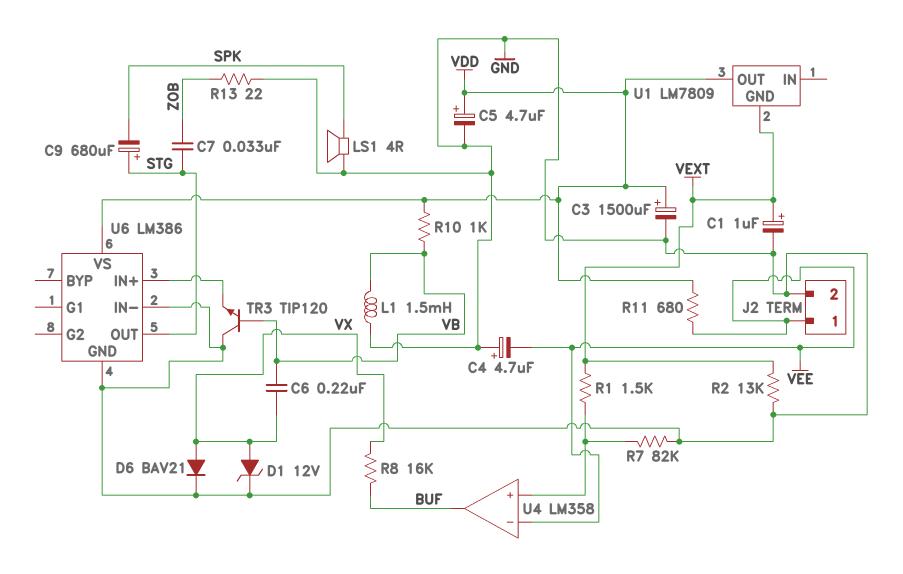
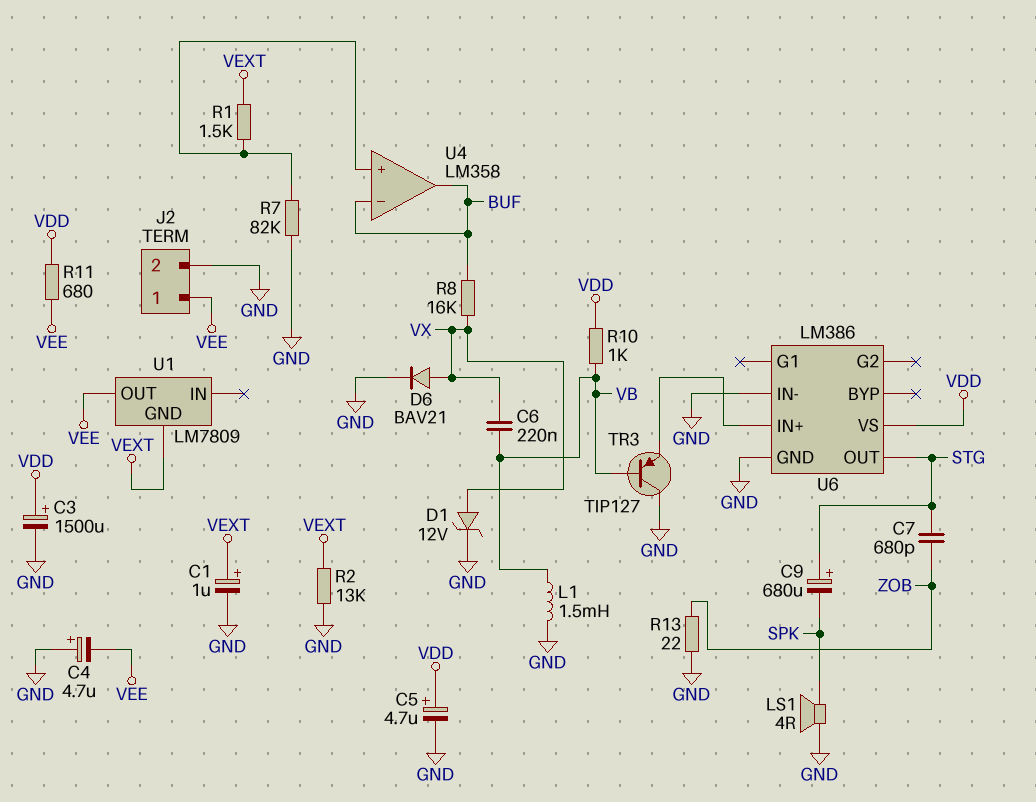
C7: 33nF (STG, ZOB) -> 680pF (STG, ZOB)
TR3: NPN TIP120 (B VB, C GND, E U6/IN+) -> PNP TIP127 (B VB, C GND, E U6/IN+)
U1 pin OUT: VDD -> VEE
U4 pin in-: VEE -> BUF

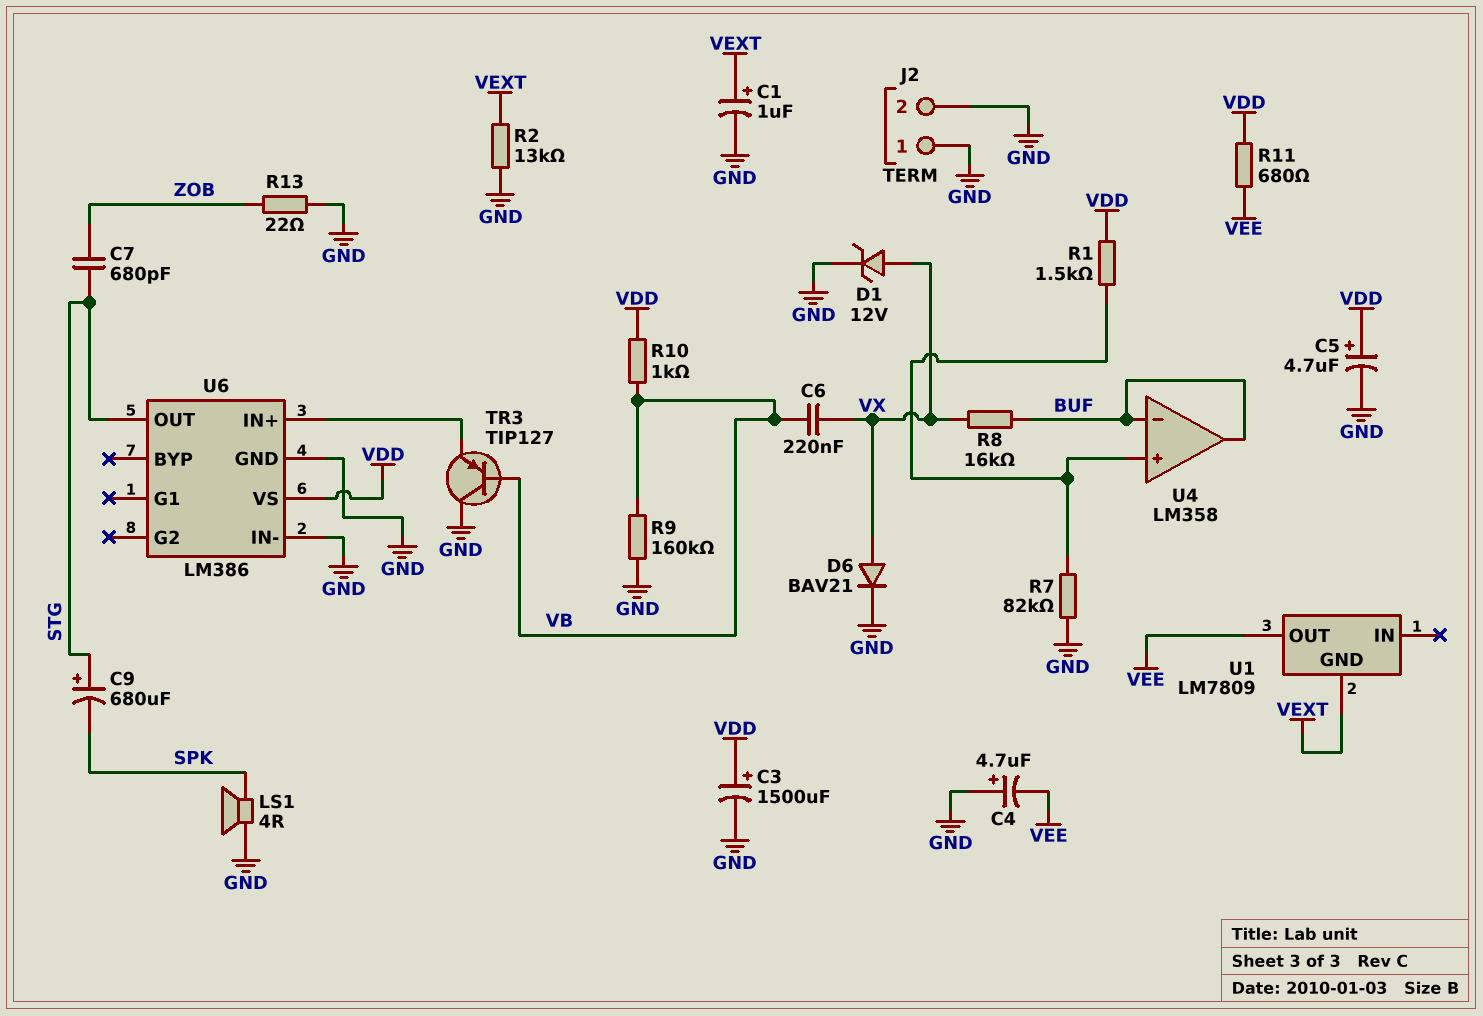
J2 pin 1: VEE -> GND
L1: 1.5mH (GND, VB) -> none
R1: 1.5k (U4/in+, VEXT) -> 1.5k (U4/in+, VDD)
R9: none -> 160k (GND, VB)

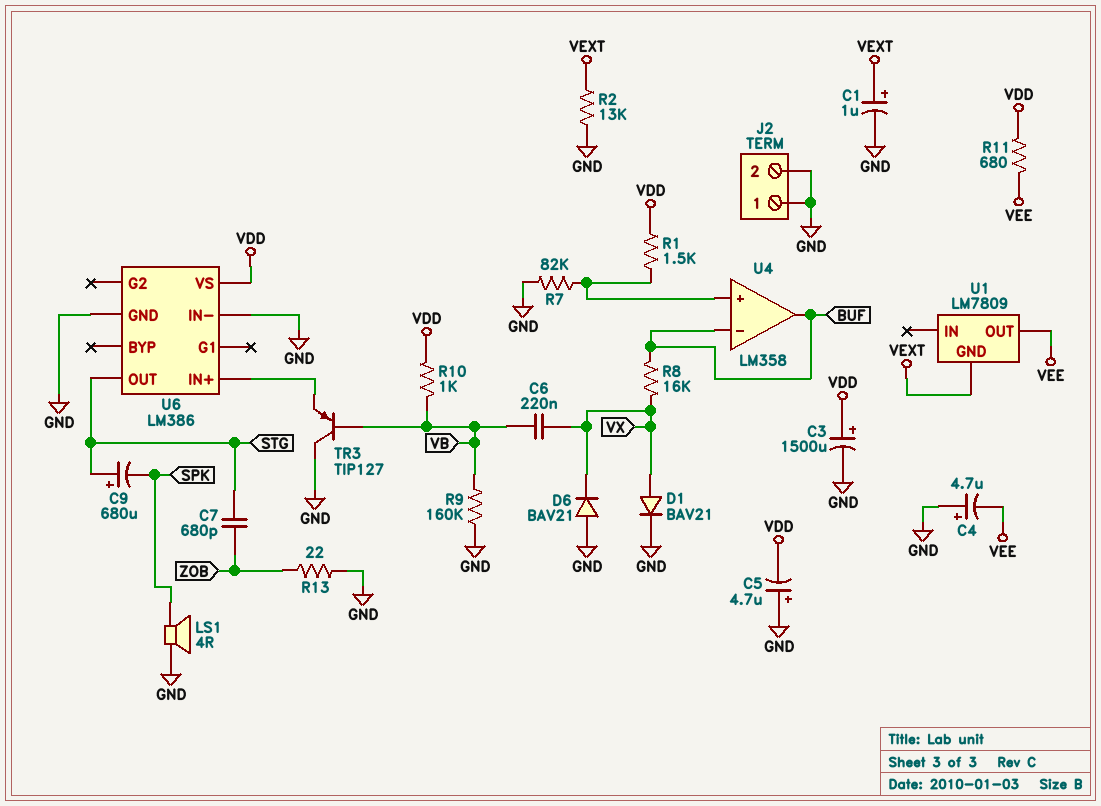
C5: 4.7uF (plus VDD, minus GND) -> 4.7uF (plus GND, minus VDD)
D1: zener 12V (A VX, K GND) -> diode BAV21 (A VX, K GND)
D6: diode BAV21 (A VX, K GND) -> diode BAV21 (A GND, K VX)

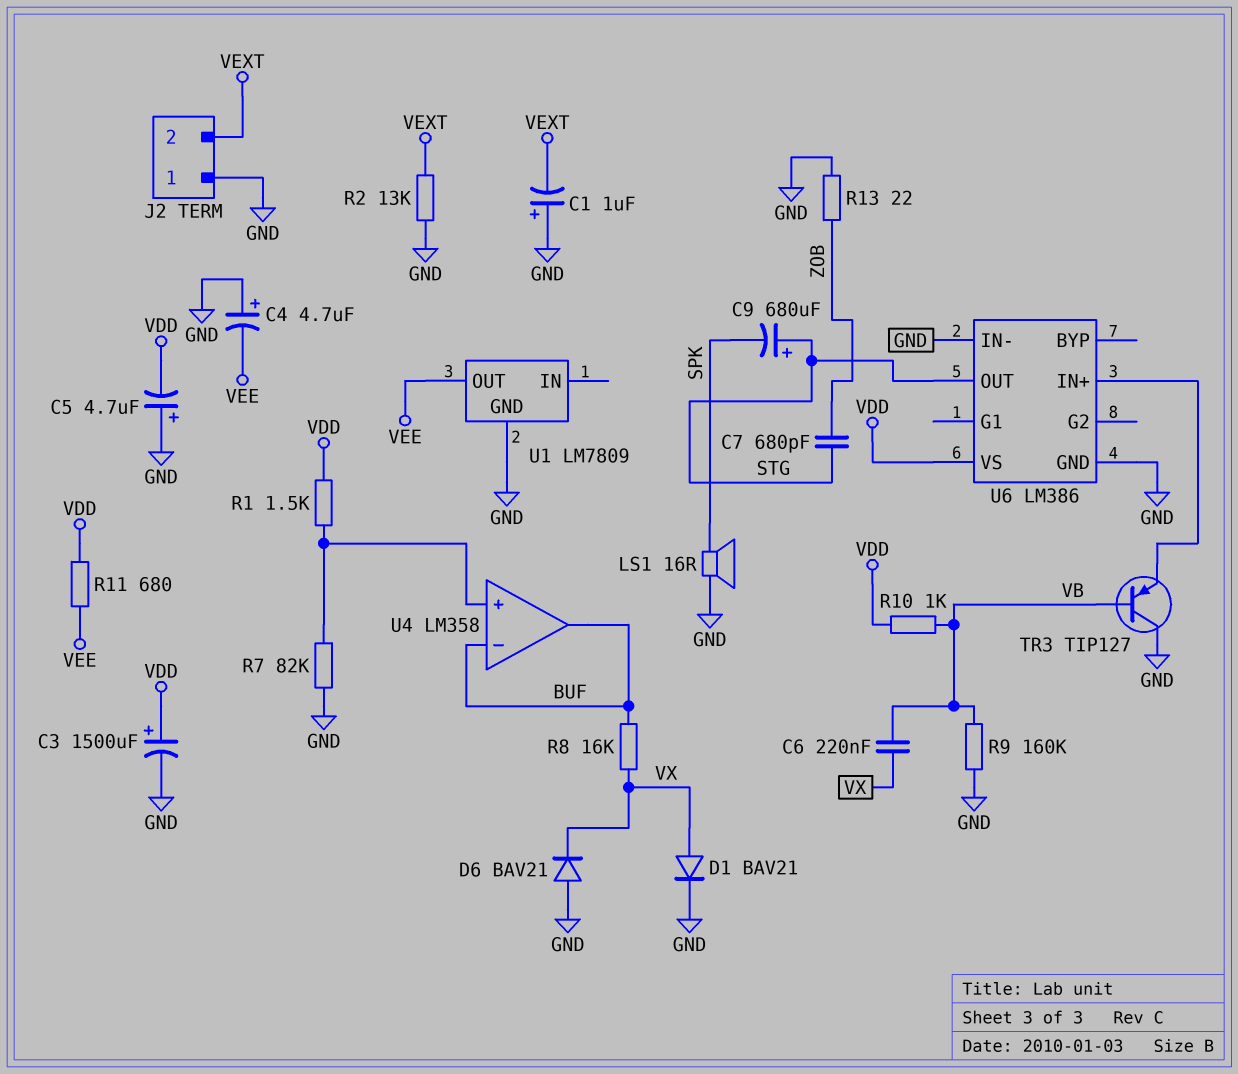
C1: 1uF (plus VEXT, minus GND) -> 1uF (plus GND, minus VEXT)
J2 pin 2: GND -> VEXT
LS1: speaker 4R (GND, SPK) -> speaker 16R (GND, SPK)
U1 pin GND: VEXT -> GND

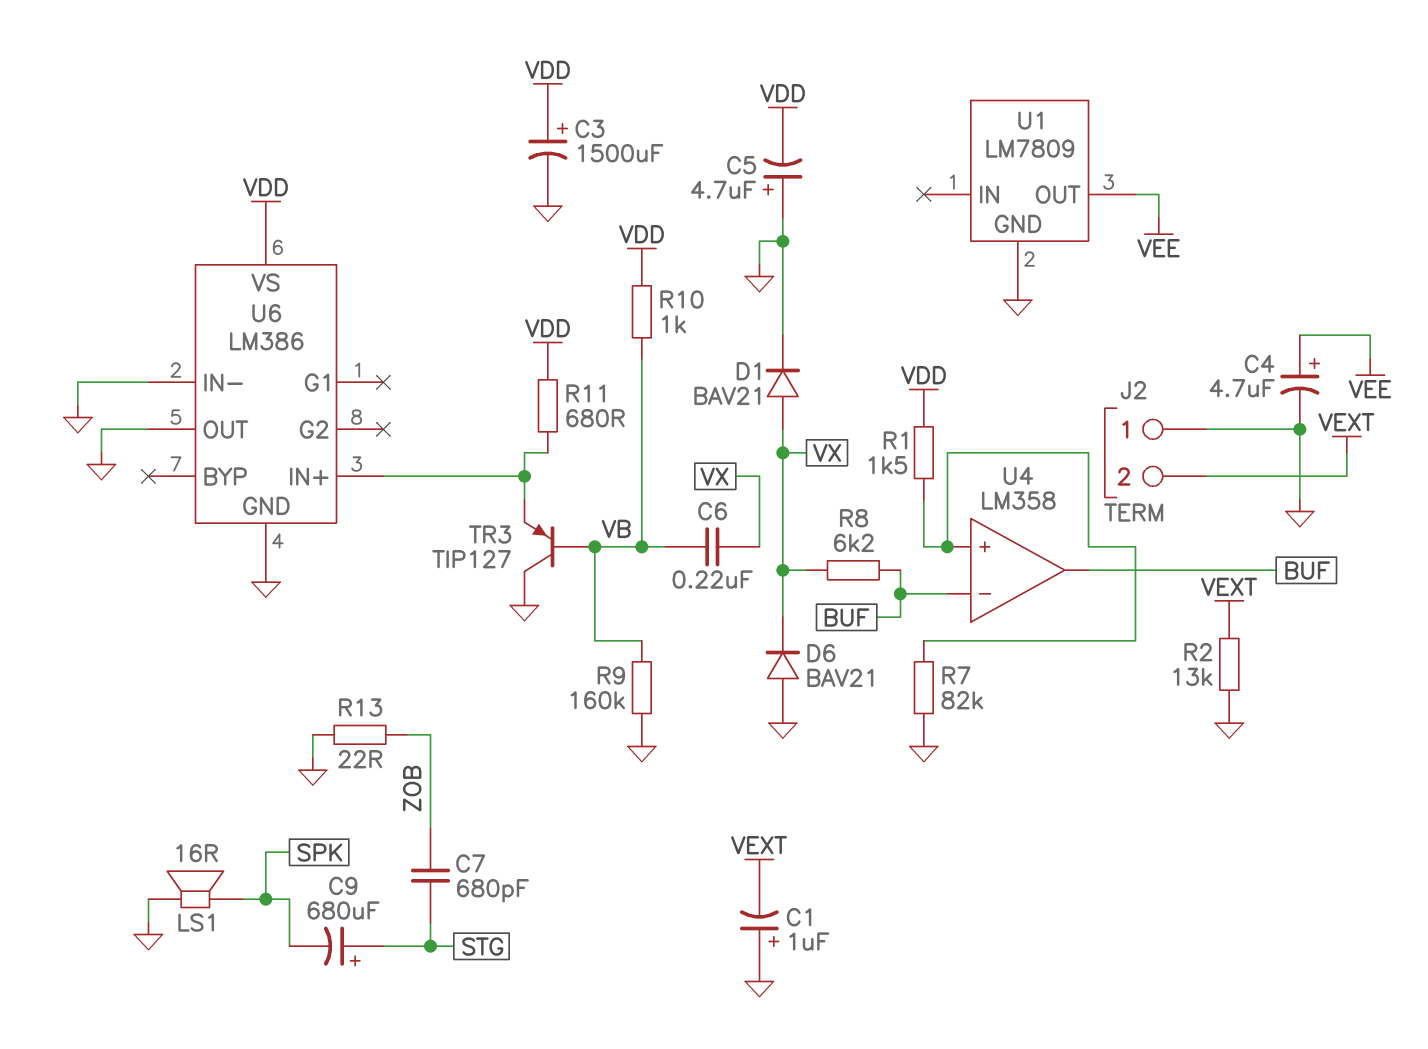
C4: 4.7uF (plus GND, minus VEE) -> 4.7uF (plus VEE, minus GND)
R8: 16k (BUF, VX) -> 6.2k (BUF, VX)
R11: 680 (VDD, VEE) -> 680 (U6/IN+, VDD)
U6 pin OUT: STG -> GND

